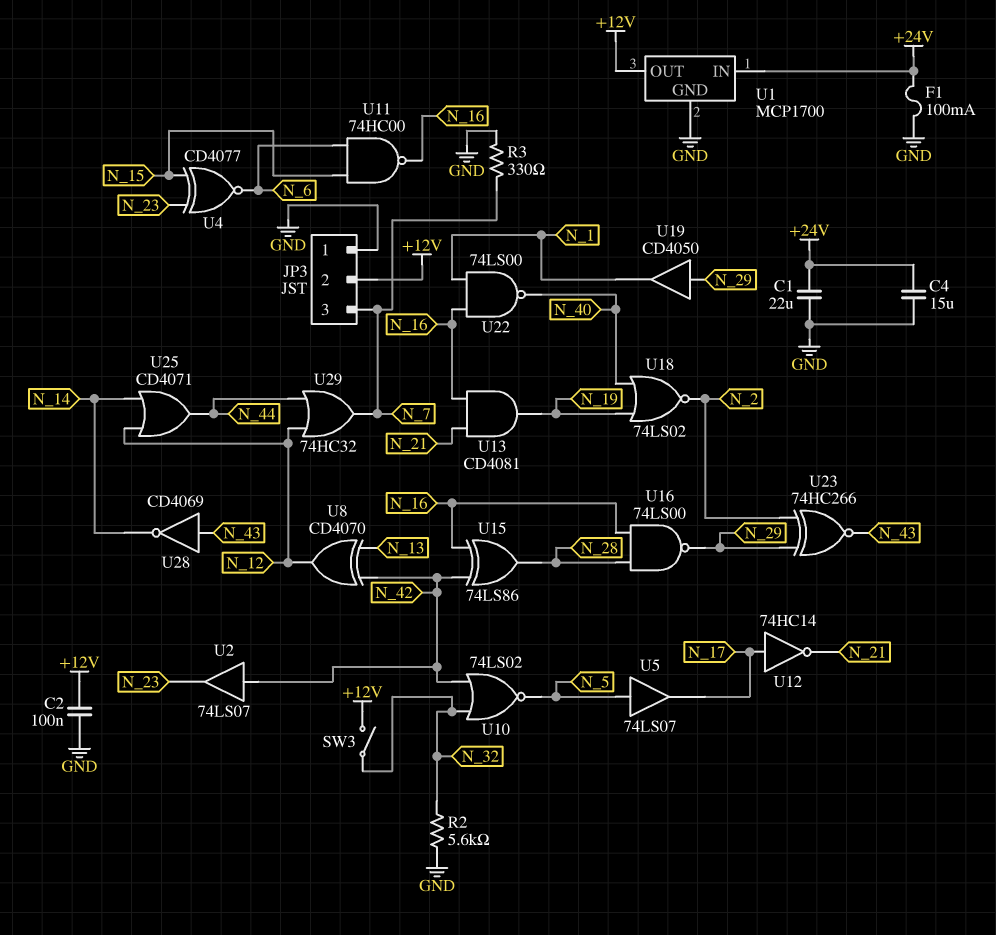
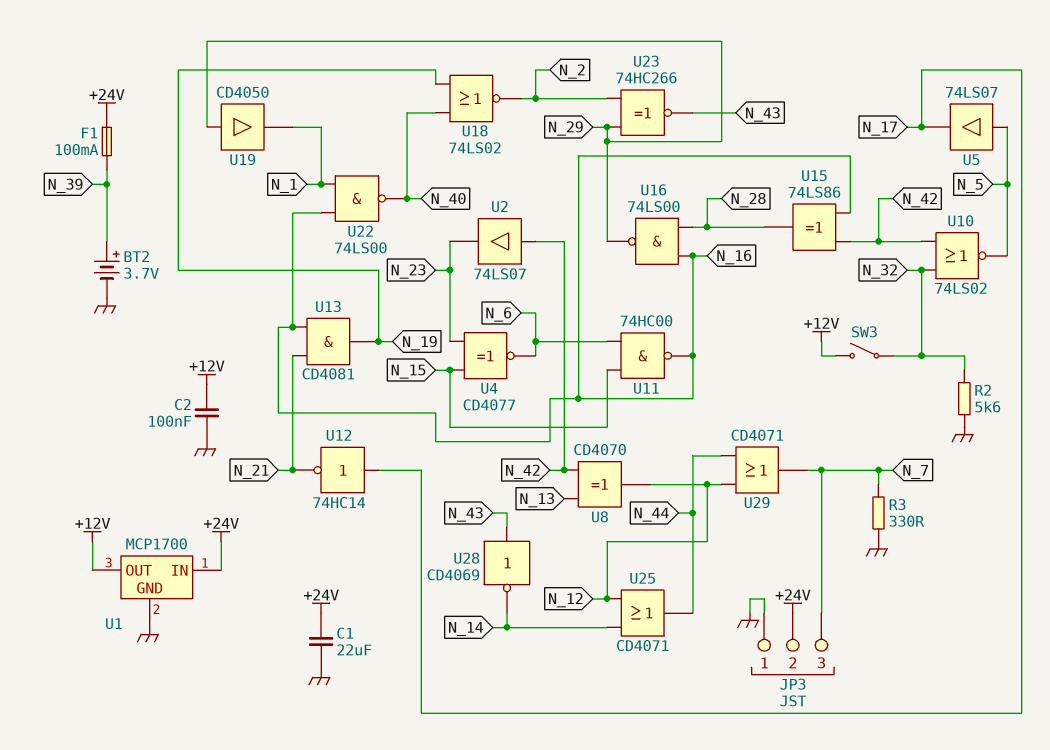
BT2: none -> 3.7V (plus N_39, minus GND)
C4: 15uF (+24V, GND) -> none
F1: 100mA (+24V, GND) -> 100mA (+24V, N_39)
JP3 pin 2: +12V -> +24V
U29: OR 74HC32 (in N_12, in N_44, out N_7) -> OR CD4071 (in N_12, in N_44, out N_7)

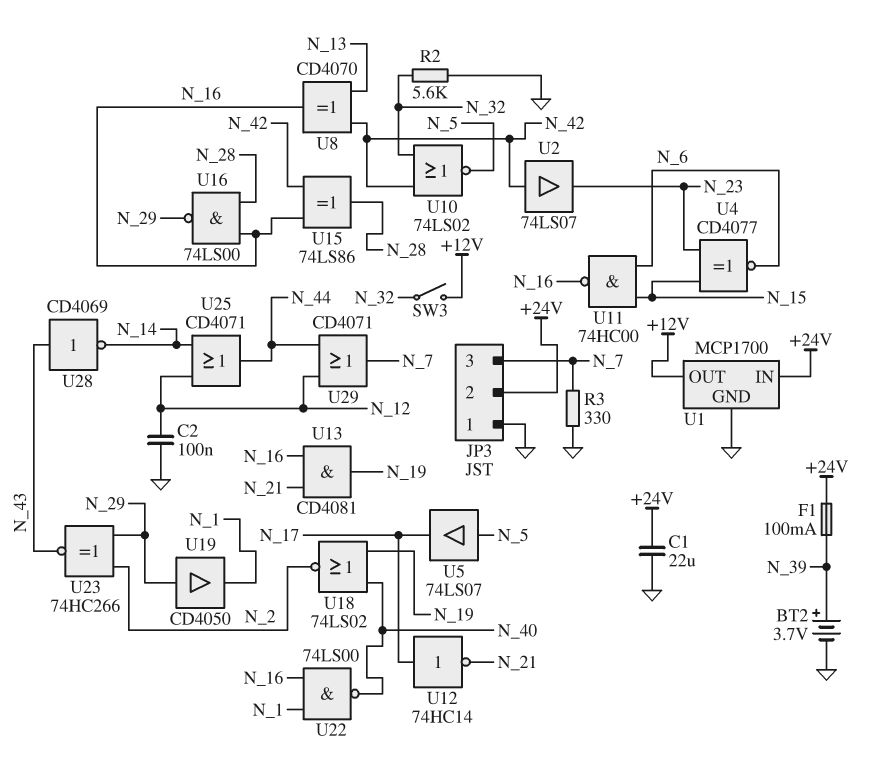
C2: 100nF (+12V, GND) -> 100nF (GND, N_12)
U8: XOR CD4070 (in N_13, in N_42, out N_12) -> XOR CD4070 (in N_13, in N_42, out N_16)

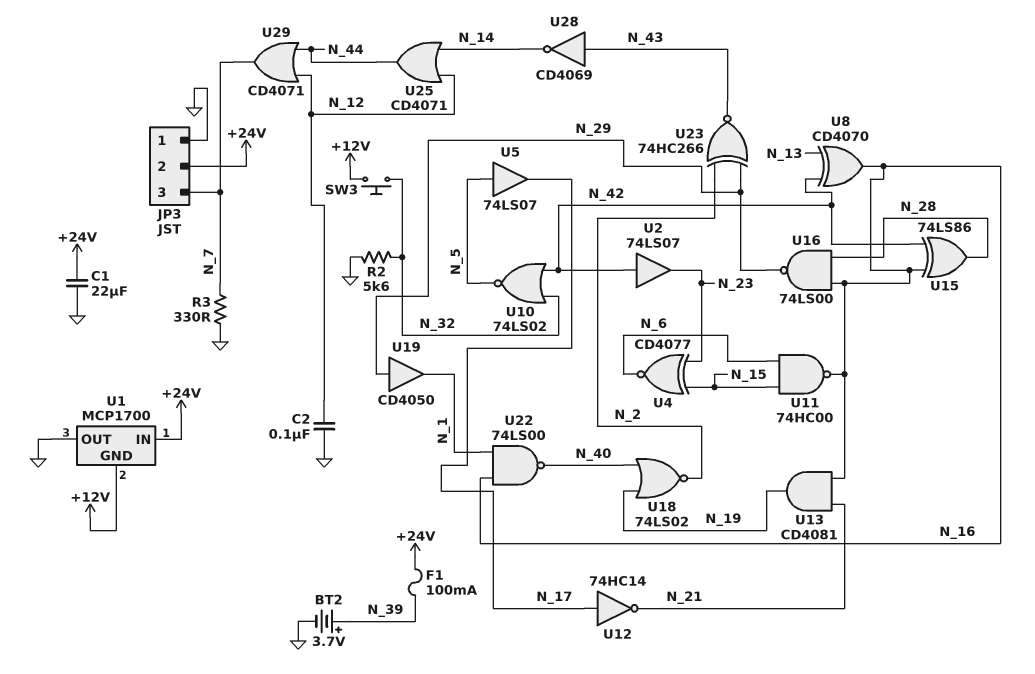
SW3: switch (+12V, N_32) -> button (+12V, N_32)
U1 pin GND: GND -> +12V
U1 pin OUT: +12V -> GND

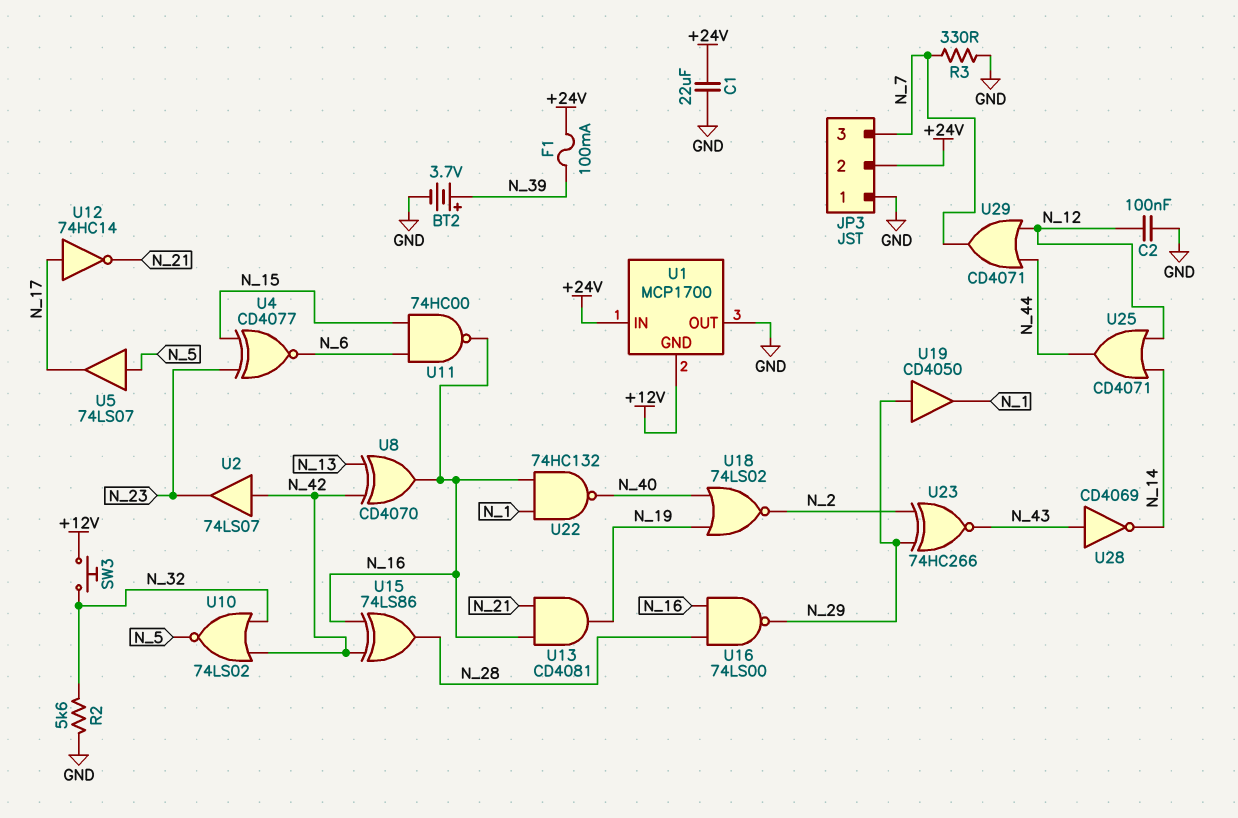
U22: NAND 74LS00 (in N_1, in N_16, out N_40) -> NAND 74HC132 (in N_1, in N_16, out N_40)

